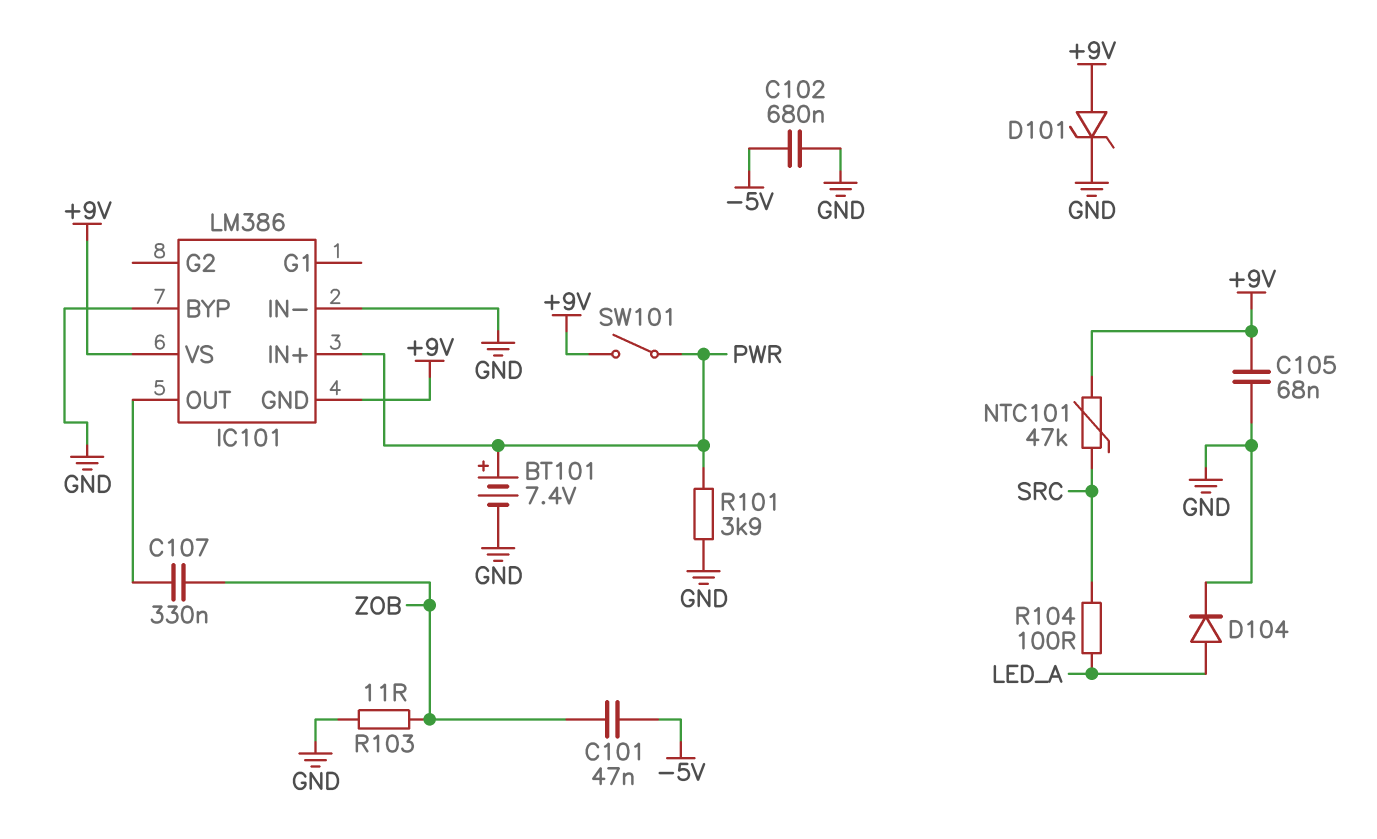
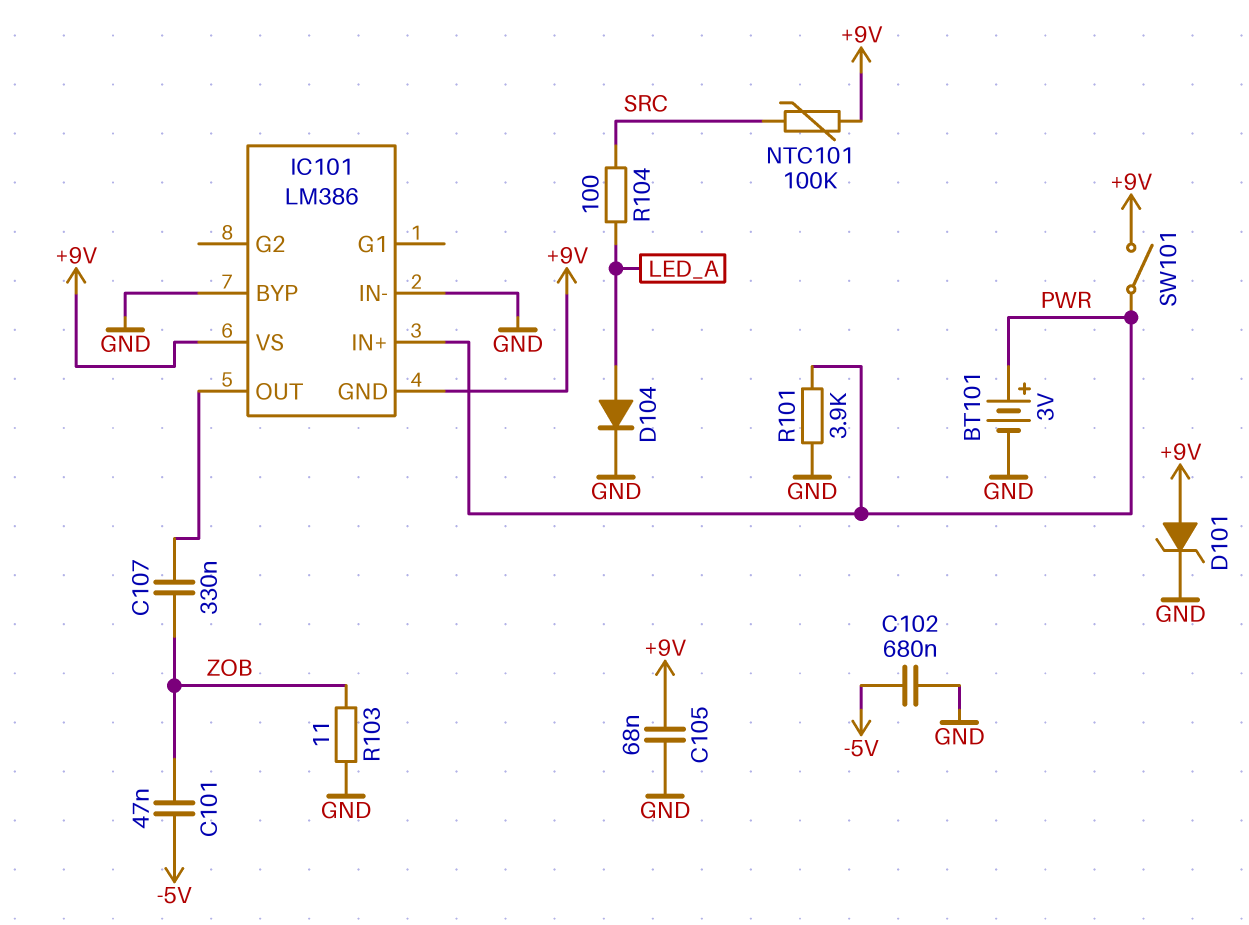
BT101: 7.4V (plus PWR, minus GND) -> 3V (plus PWR, minus GND)
NTC101: 47k (+9V, SRC) -> 100k (+9V, SRC)

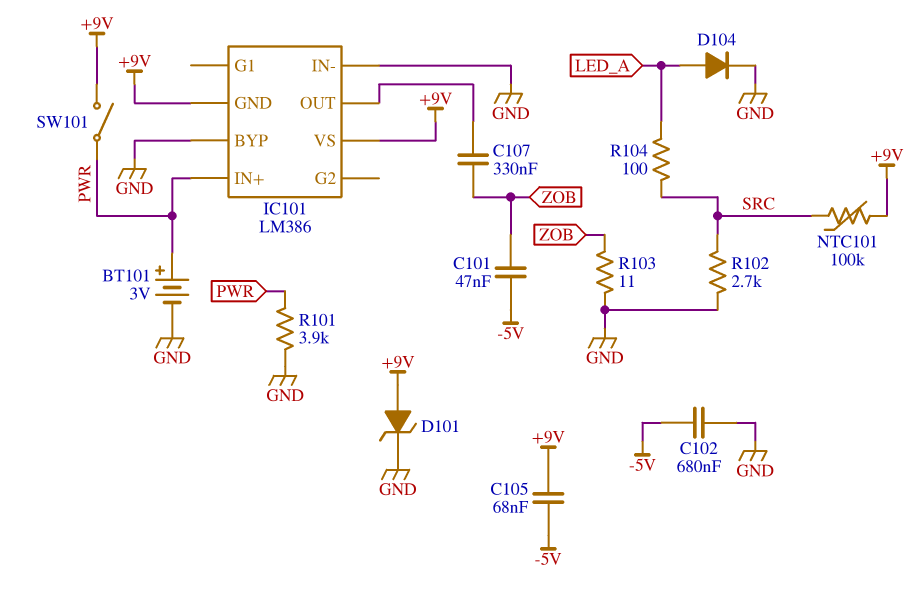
C105: 68nF (+9V, GND) -> 68nF (+9V, -5V)
R102: none -> 2.7k (GND, SRC)

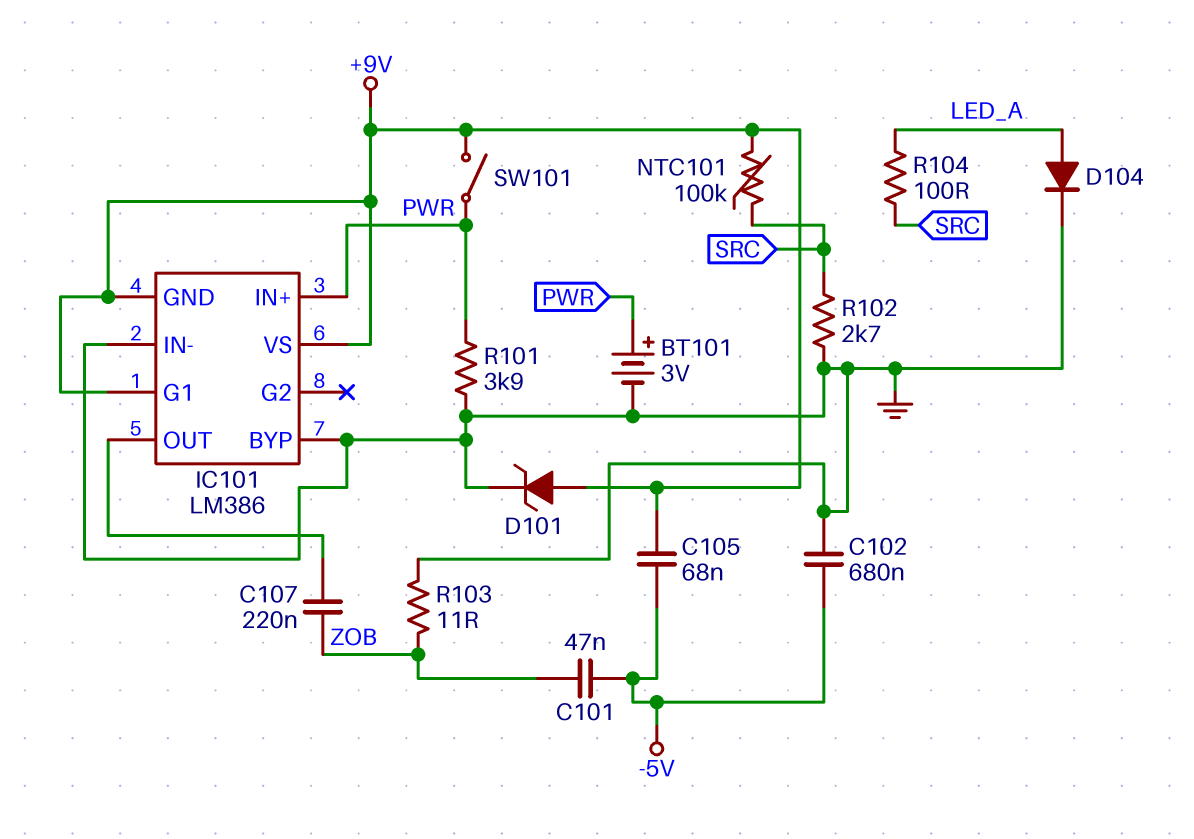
C107: 330nF (IC101/OUT, ZOB) -> 220nF (IC101/OUT, ZOB)
IC101 pin G1: none -> +9V

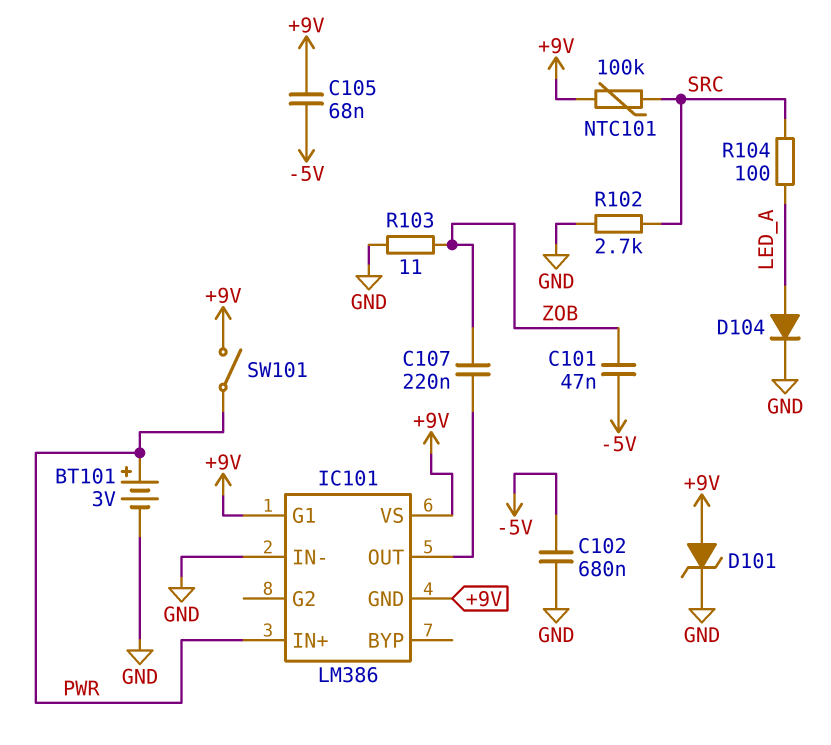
IC101 pin BYP: GND -> none
R101: 3.9k (GND, PWR) -> none

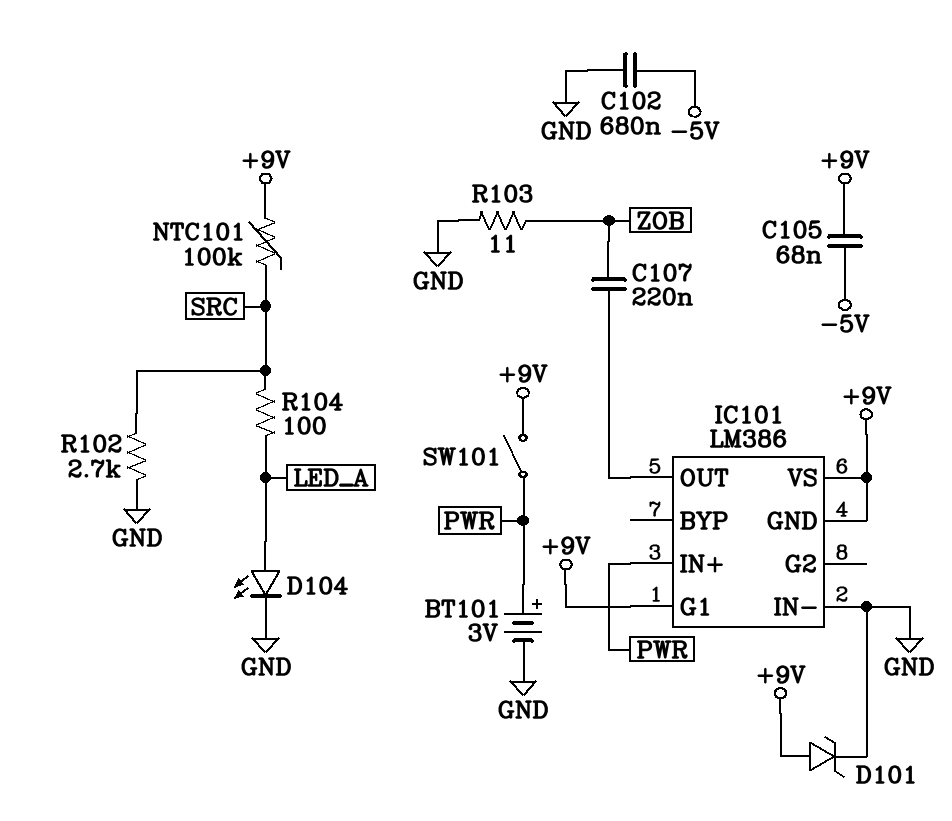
C101: 47nF (-5V, ZOB) -> none
D104: diode (A LED_A, K GND) -> LED (A LED_A, K GND)

